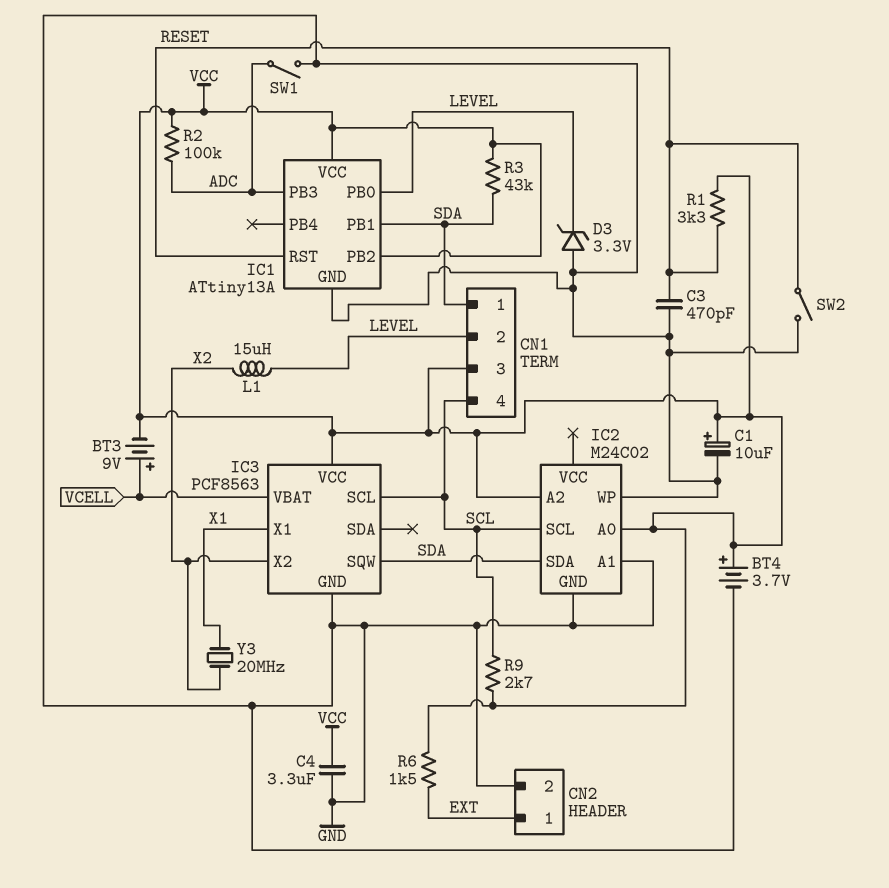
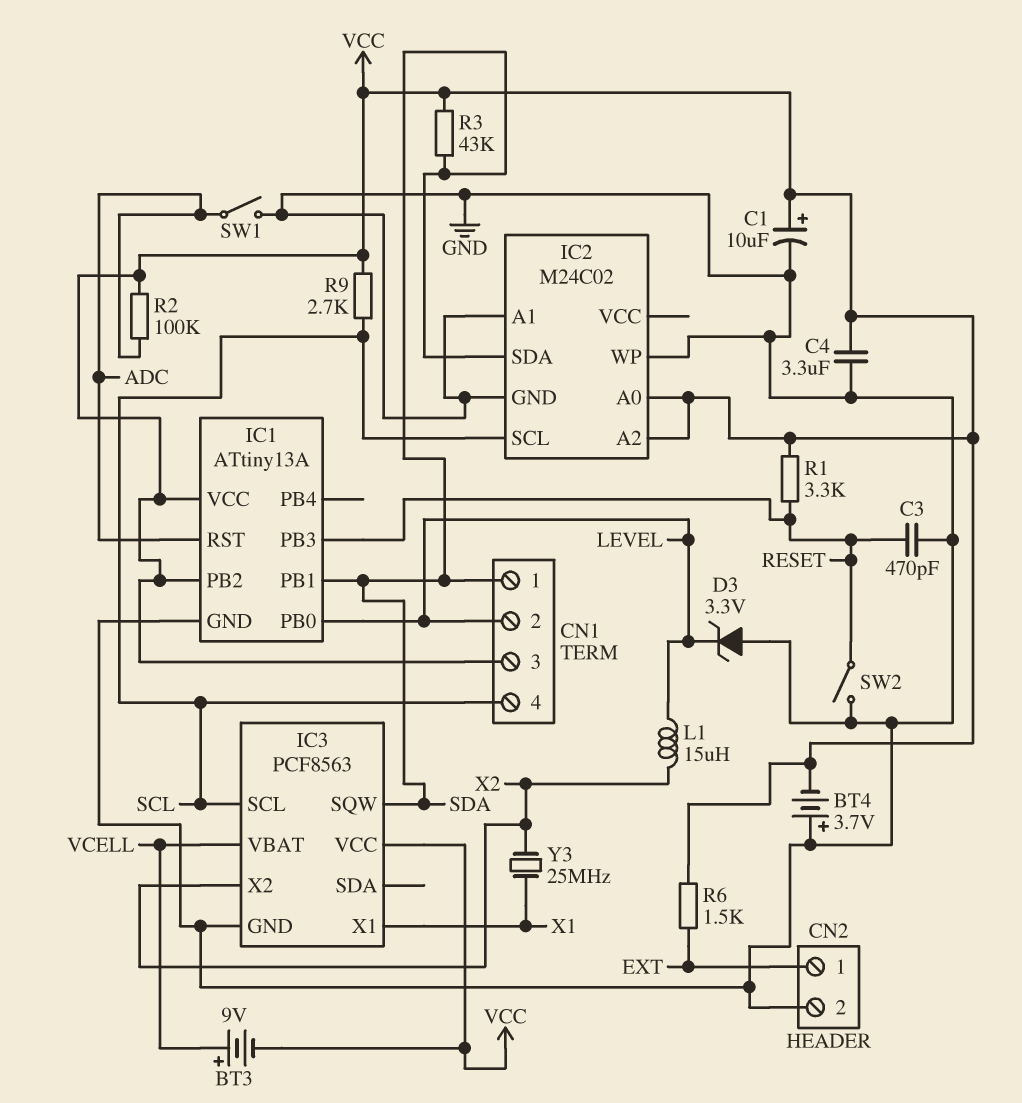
BT4: 3.7V (plus VCC, minus GND) -> 3.7V (plus GND, minus VCC)
IC1 pin PB3: ADC -> RESET
IC1 pin RST: RESET -> ADC
Y3: 20MHz (X1, X2) -> 25MHz (X1, X2)

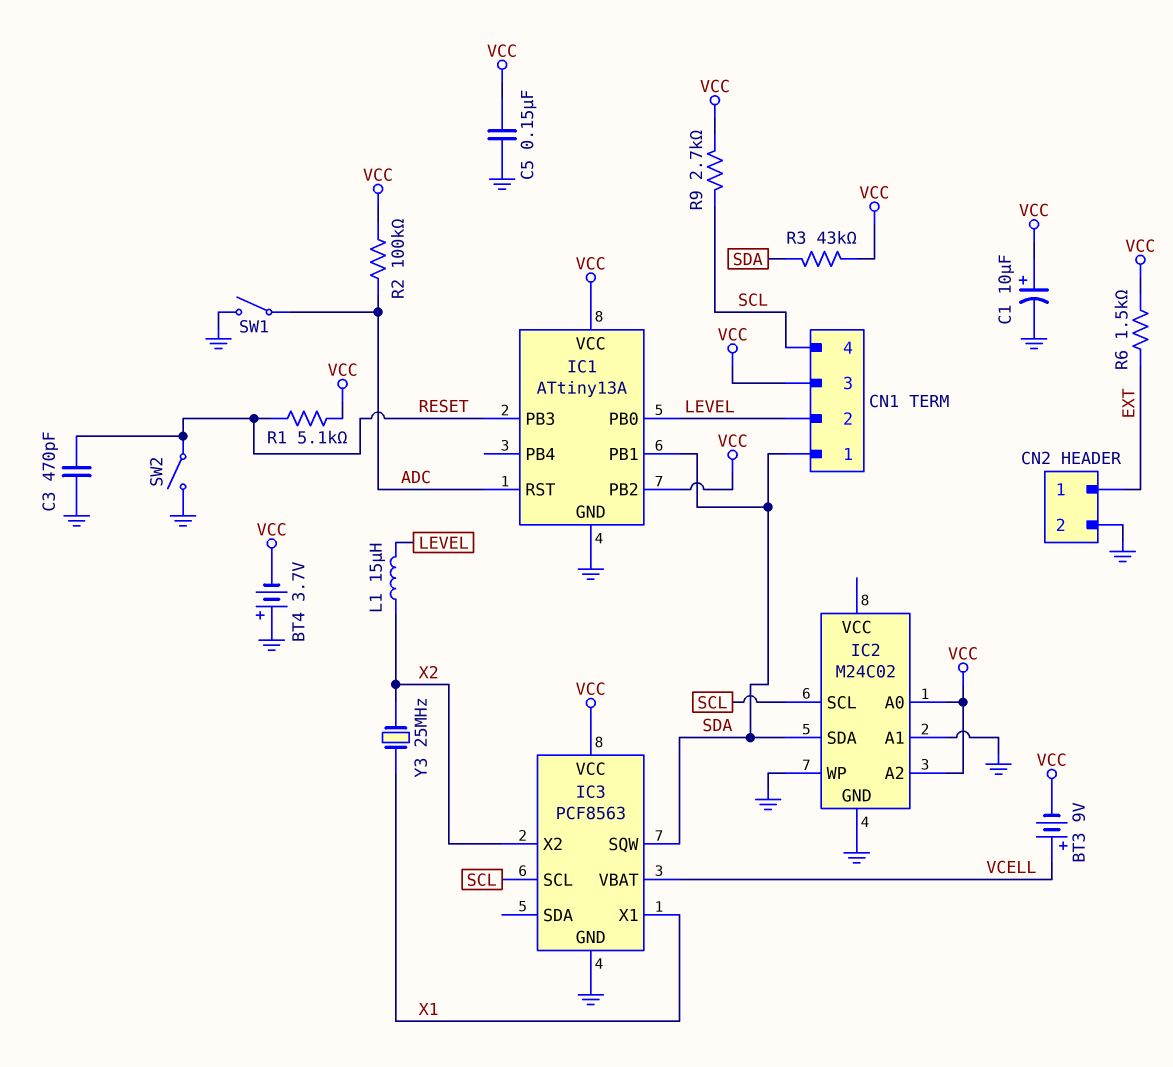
C4: 3.3uF (GND, VCC) -> none
C5: none -> 150nF (GND, VCC)
D3: zener 3.3V (A GND, K LEVEL) -> none
R1: 3.3k (RESET, VCC) -> 5.1k (RESET, VCC)

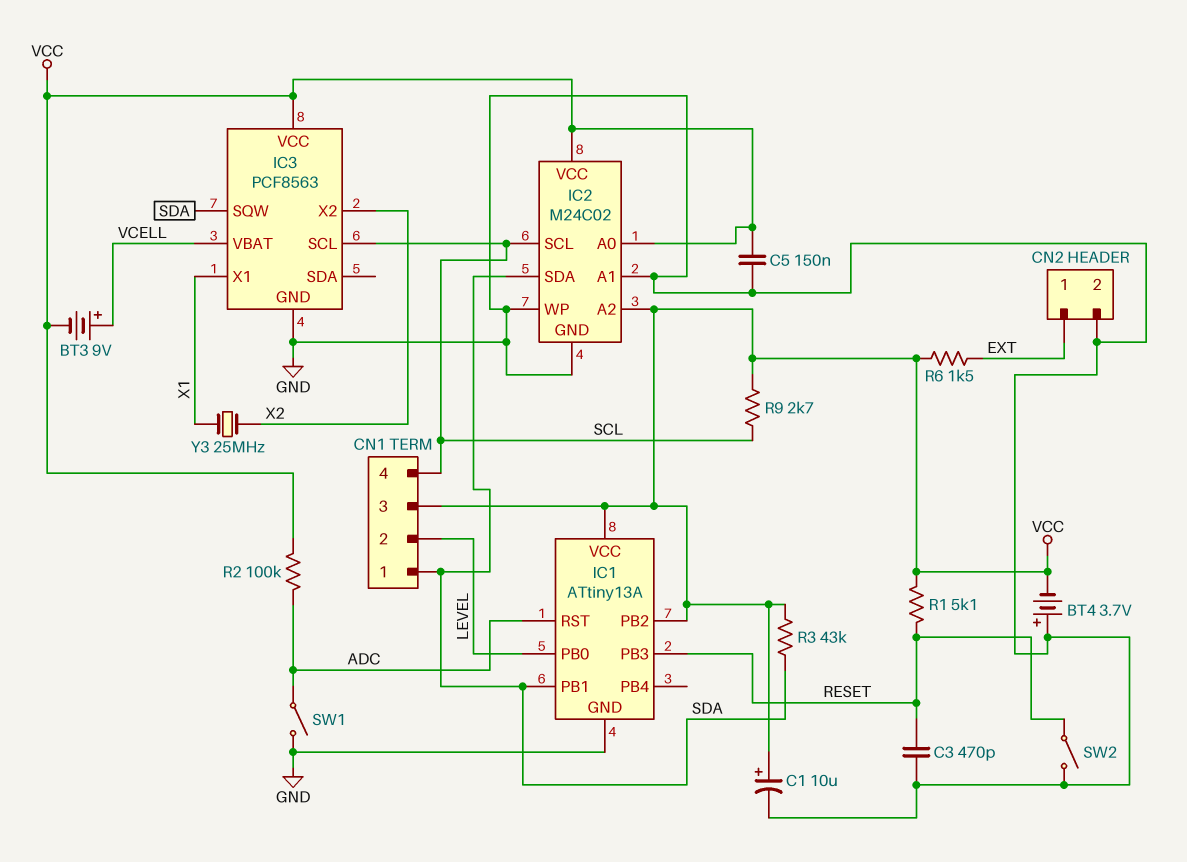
IC2 pin VCC: none -> VCC
L1: 15uH (LEVEL, X2) -> none

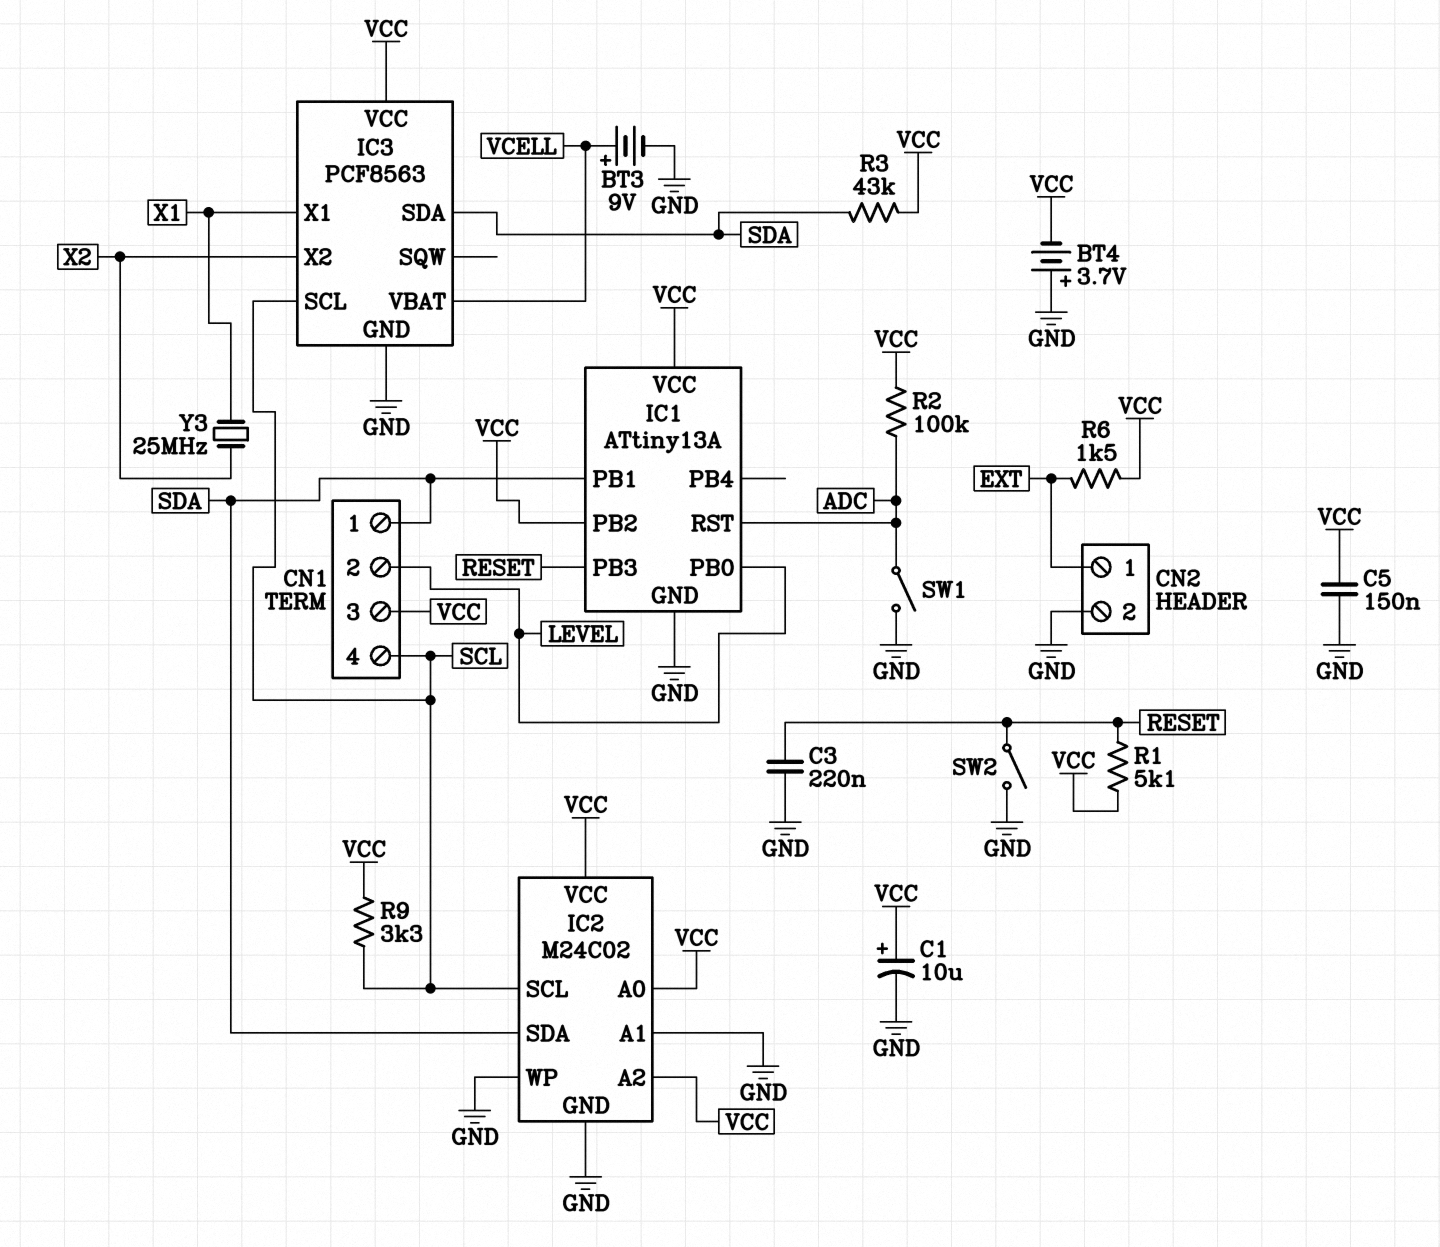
BT3: 9V (plus VCELL, minus VCC) -> 9V (plus VCELL, minus GND)
C3: 470pF (GND, RESET) -> 220nF (GND, RESET)
IC3 pin SDA: none -> SDA
IC3 pin SQW: SDA -> none
R9: 2.7k (SCL, VCC) -> 3.3k (SCL, VCC)

